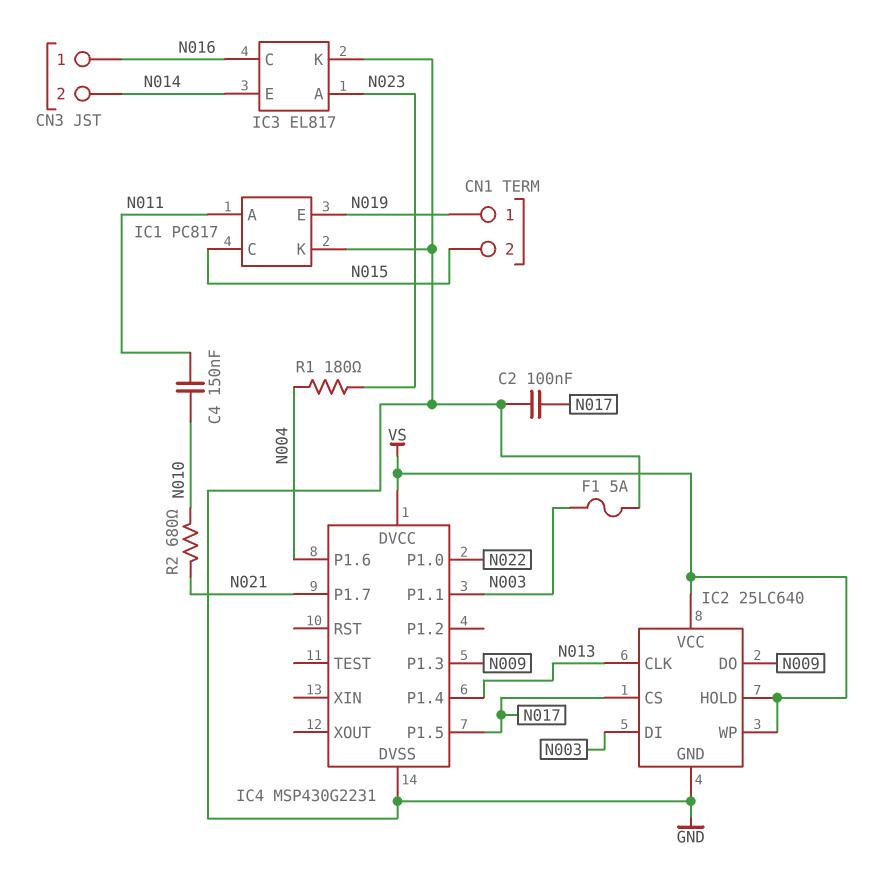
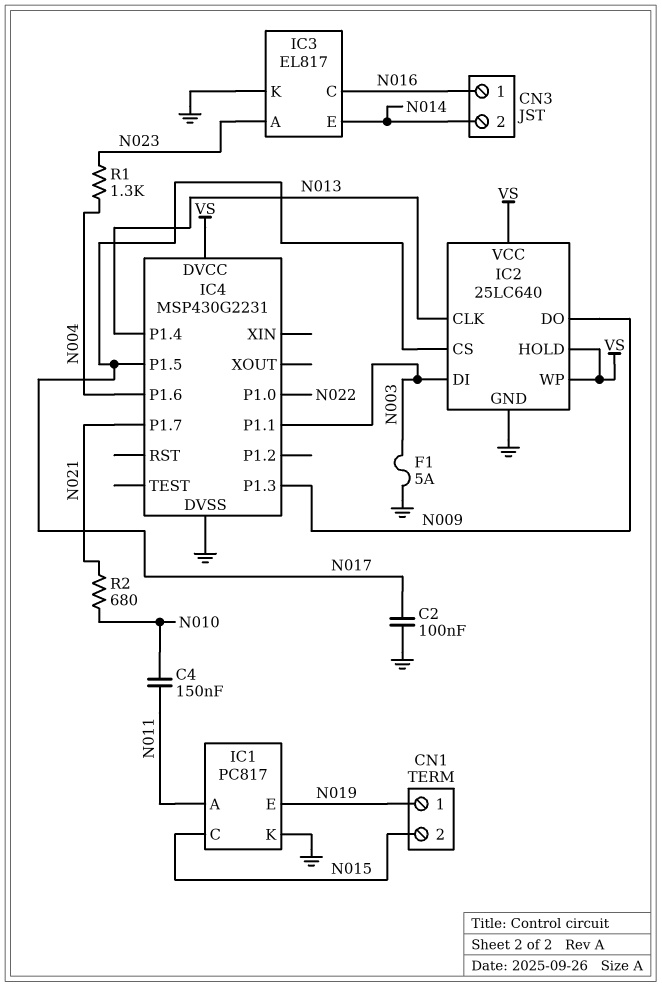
R1: 180 (N004, N023) -> 1.3k (N004, N023)

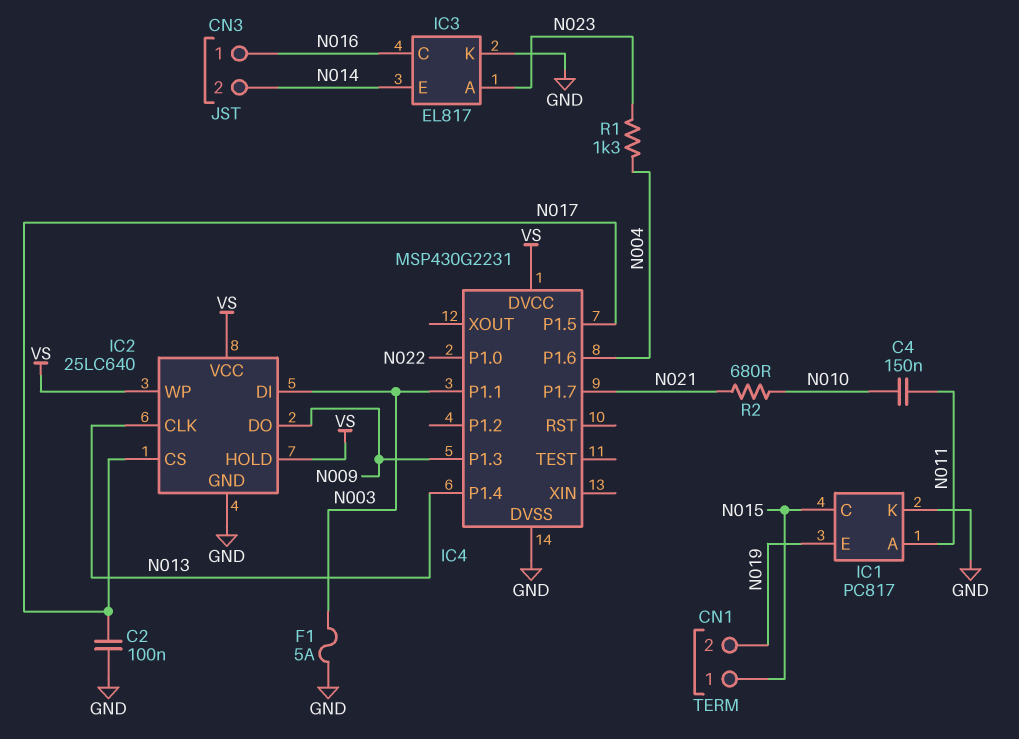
CN1 pin 1: N019 -> N015
CN1 pin 2: N015 -> N019

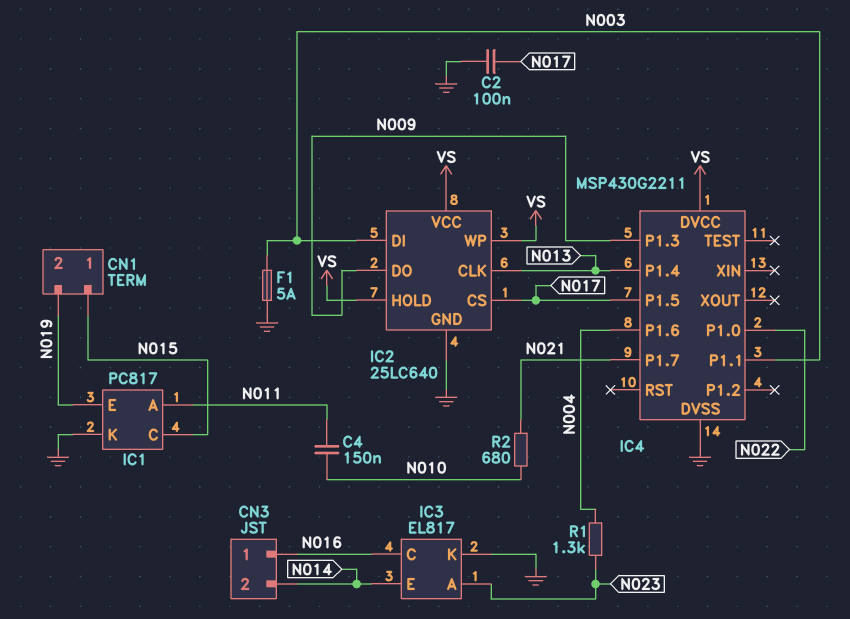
IC4: MSP430G2231 -> MSP430G2211

